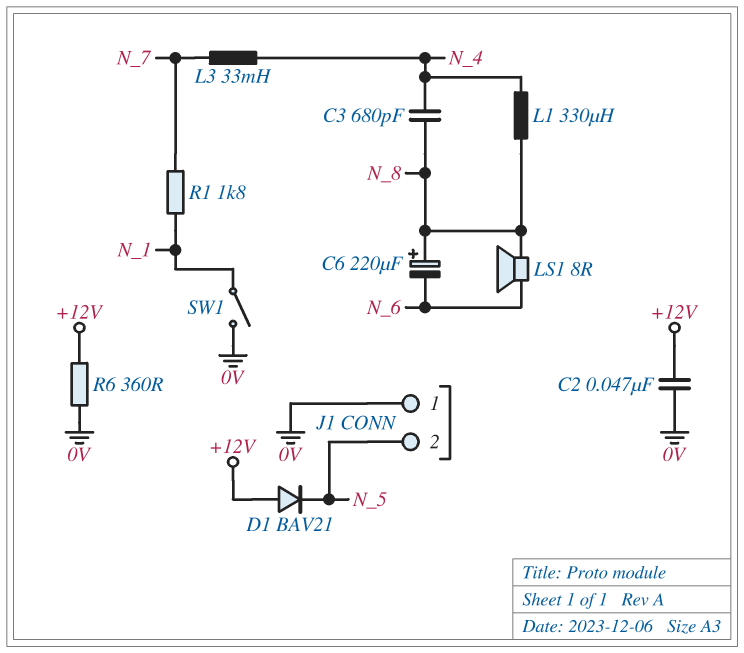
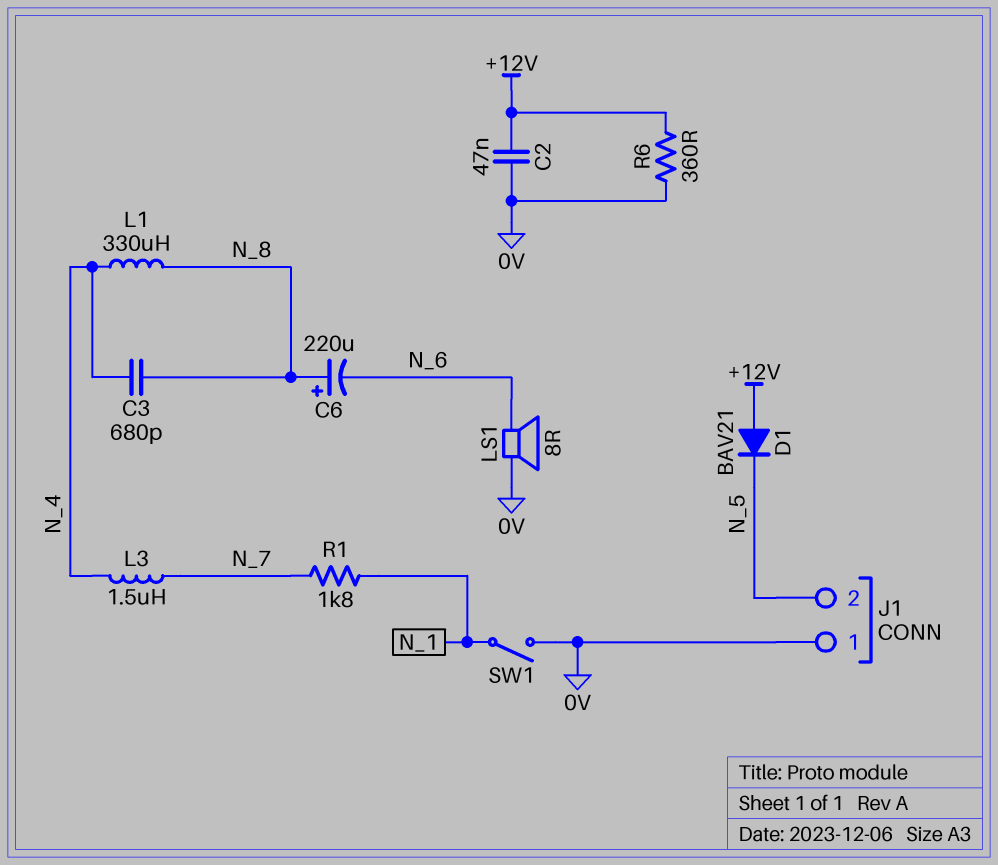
L3: 33mH (N_4, N_7) -> 1.5uH (N_4, N_7)
LS1: speaker 8R (N_6, N_8) -> speaker 8R (0V, N_6)

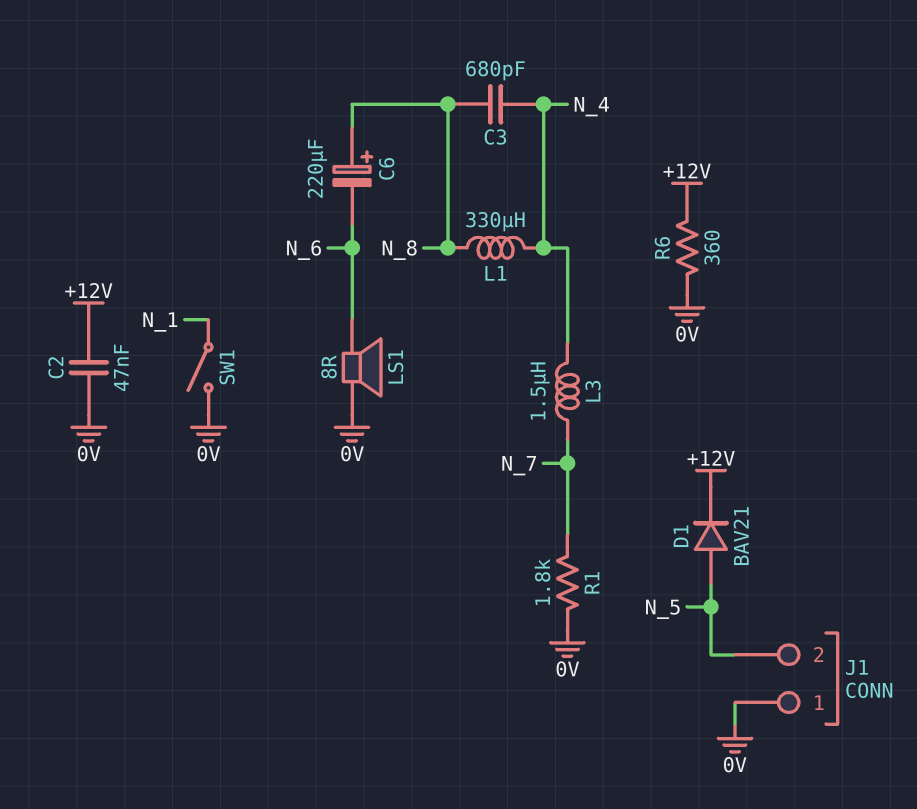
D1: diode BAV21 (A +12V, K N_5) -> diode BAV21 (A N_5, K +12V)
R1: 1.8k (N_1, N_7) -> 1.8k (0V, N_7)

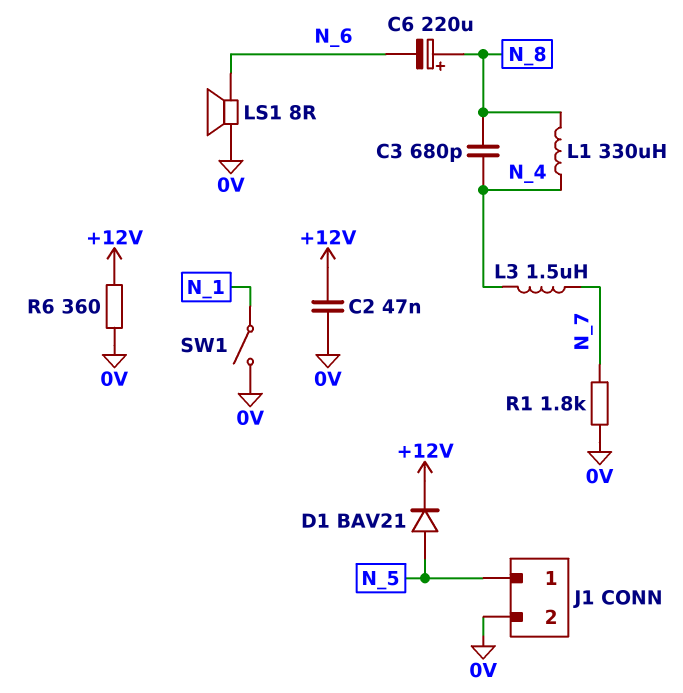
J1 pin 1: 0V -> N_5
J1 pin 2: N_5 -> 0V

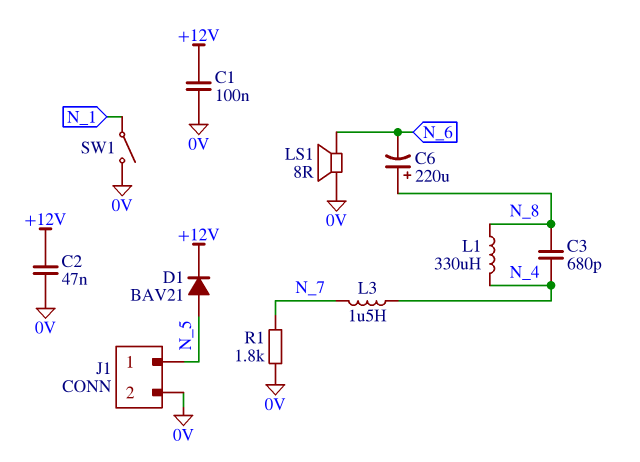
C1: none -> 100nF (+12V, 0V)
R6: 360 (+12V, 0V) -> none

